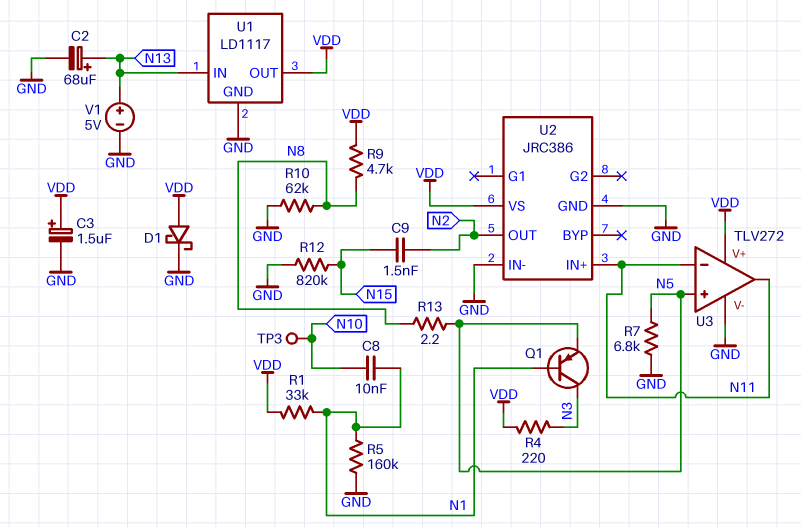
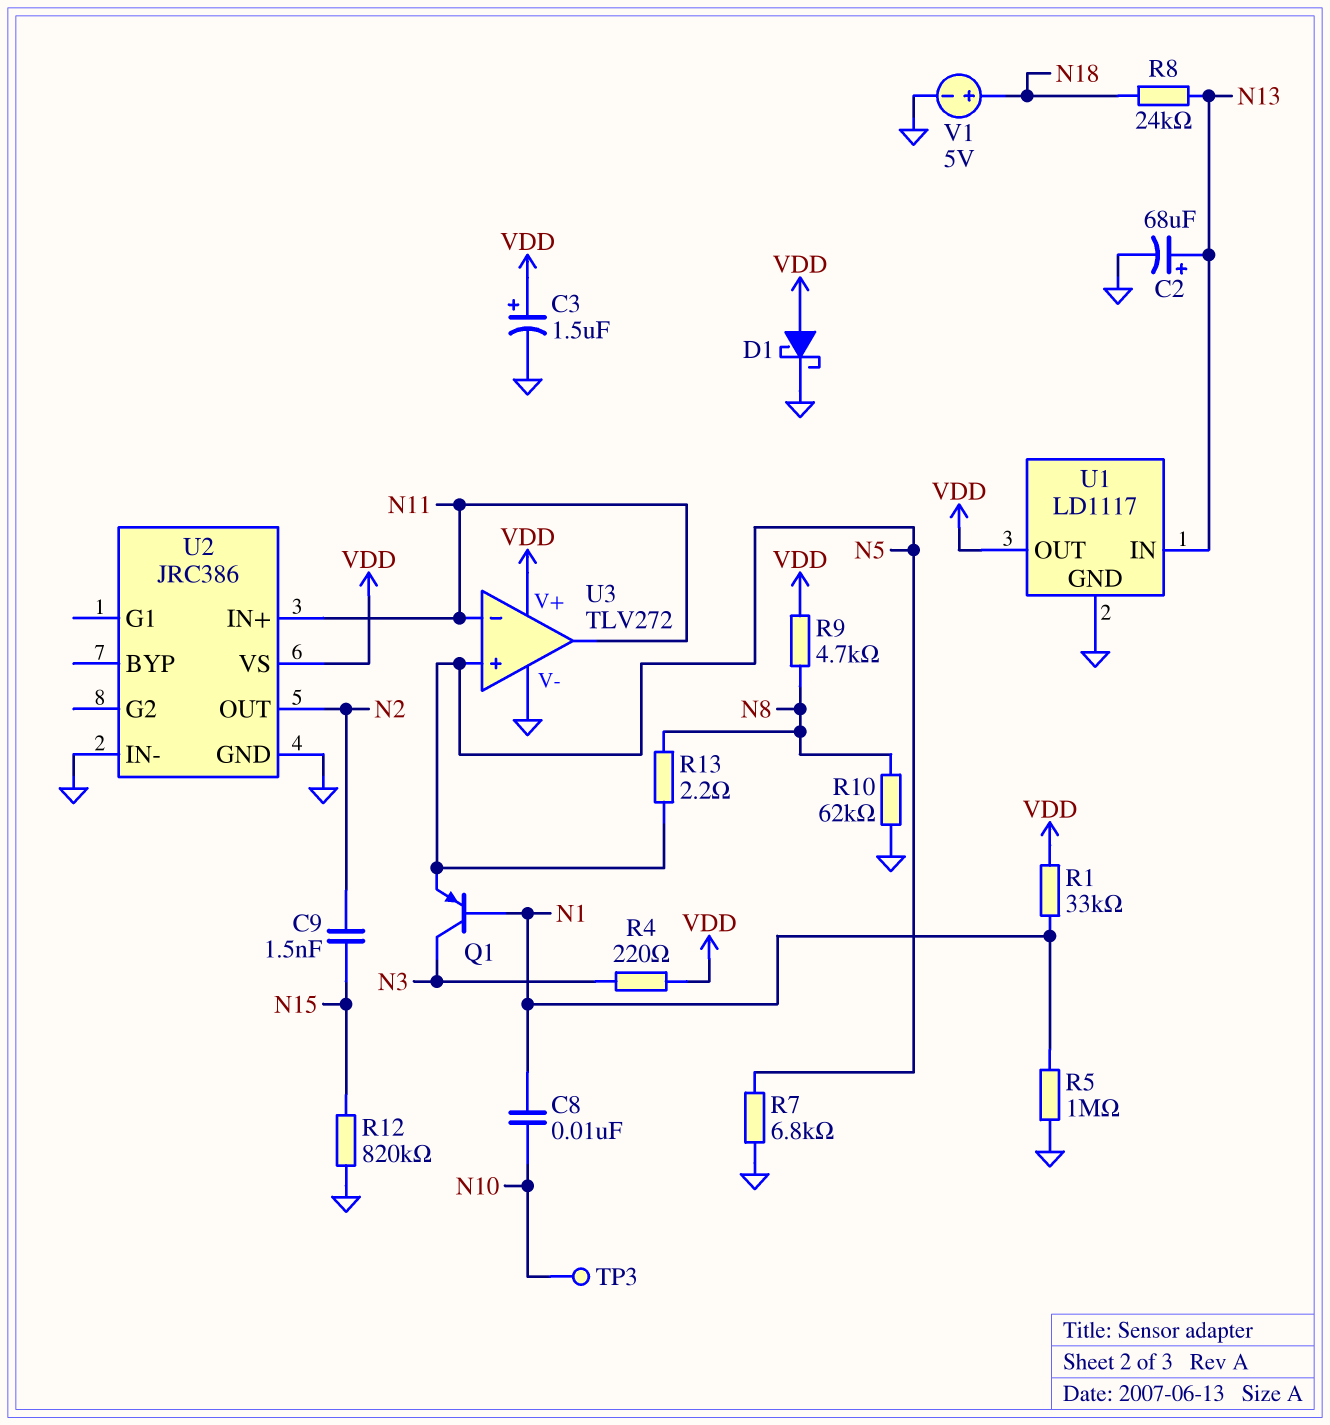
R5: 160k (GND, N1) -> 1M (GND, N1)
R8: none -> 24k (N13, N18)
V1: 5V (plus N13, minus GND) -> 5V (plus N18, minus GND)

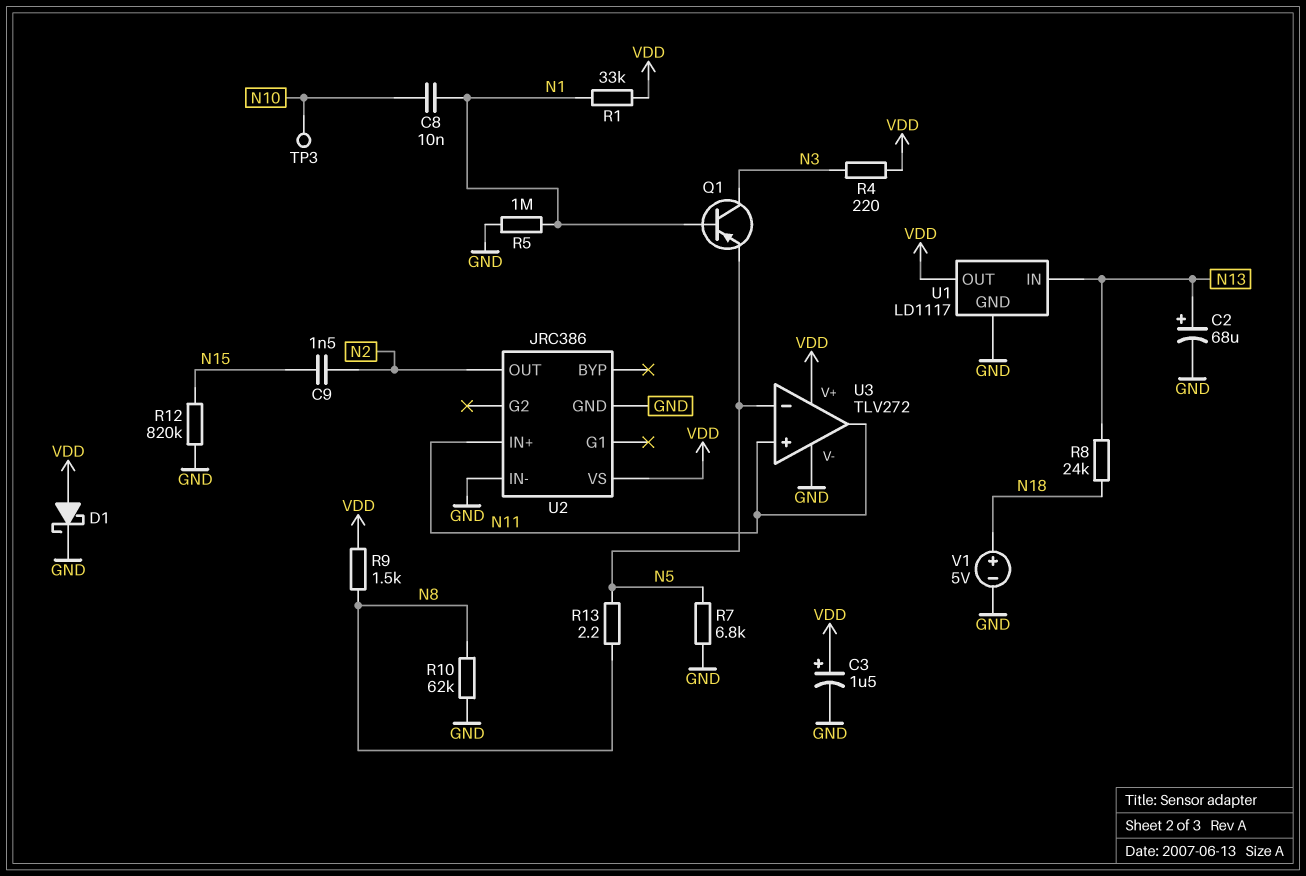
R9: 4.7k (N8, VDD) -> 1.5k (N8, VDD)
U3 pin in+: N5 -> N11
U3 pin in-: N11 -> N5

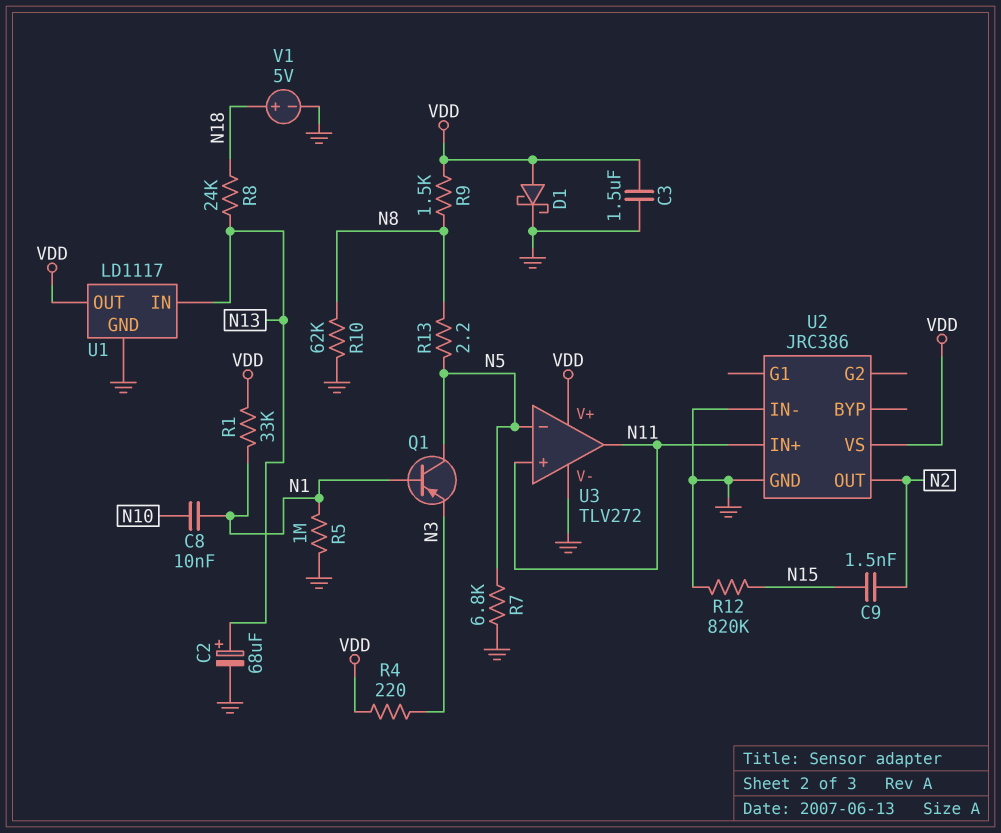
C3: 1.5uF (plus VDD, minus GND) -> 1.5uF (GND, VDD)
Q1: PNP (B N1, C N3, E N5) -> PNP (B N1, C N5, E N3)
TP3: test point (N10) -> none

